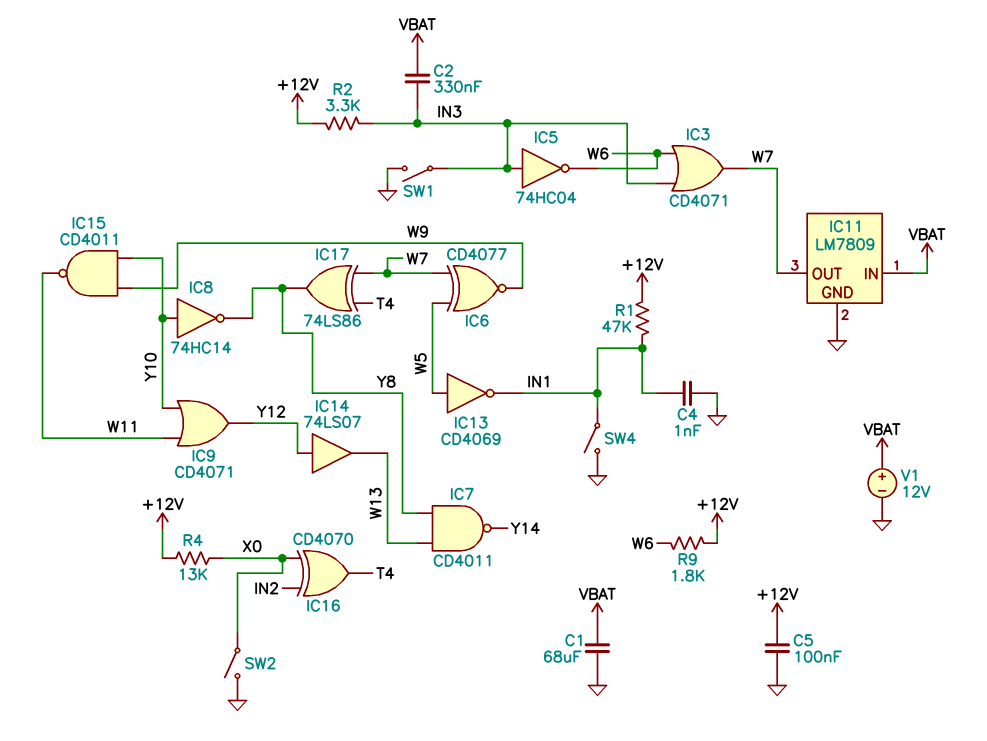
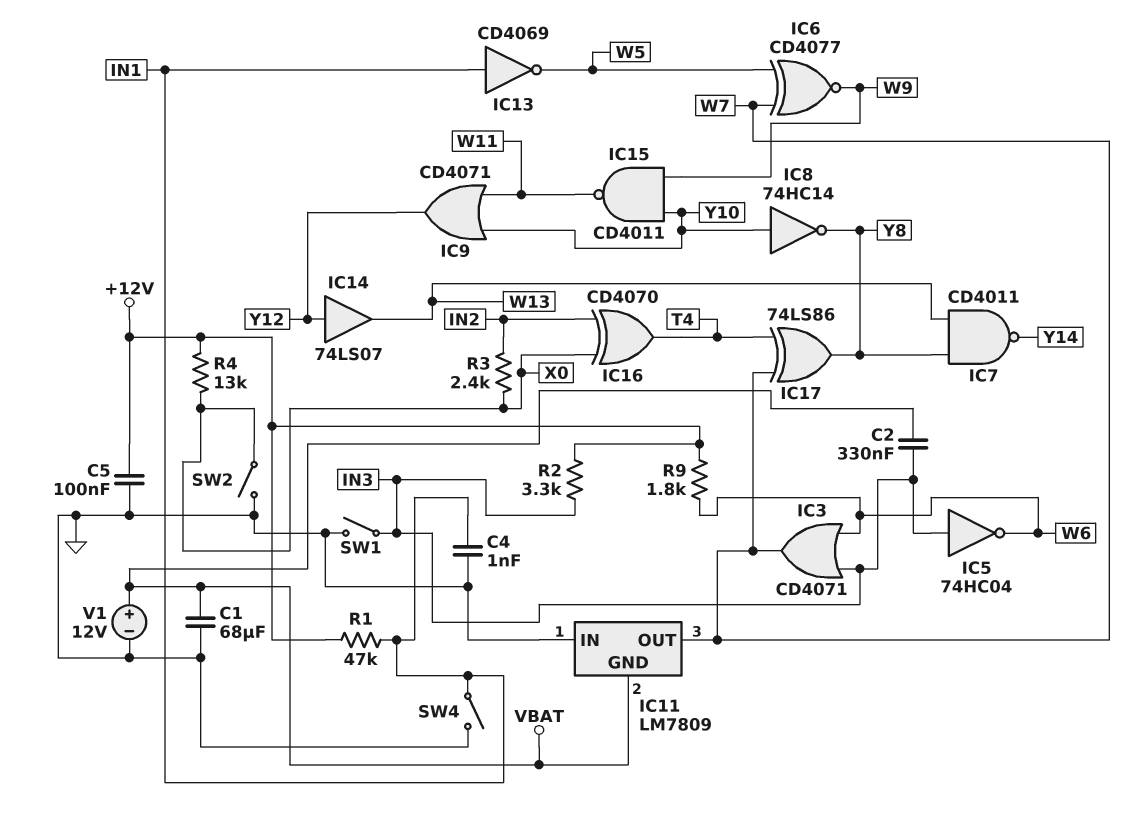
IC11 pin GND: GND -> VBAT
IC11 pin IN: VBAT -> GND
IC13: NOT CD4069 (in W5, out IN1) -> NOT CD4069 (in IN1, out W5)
R3: none -> 2.4k (IN2, X0)

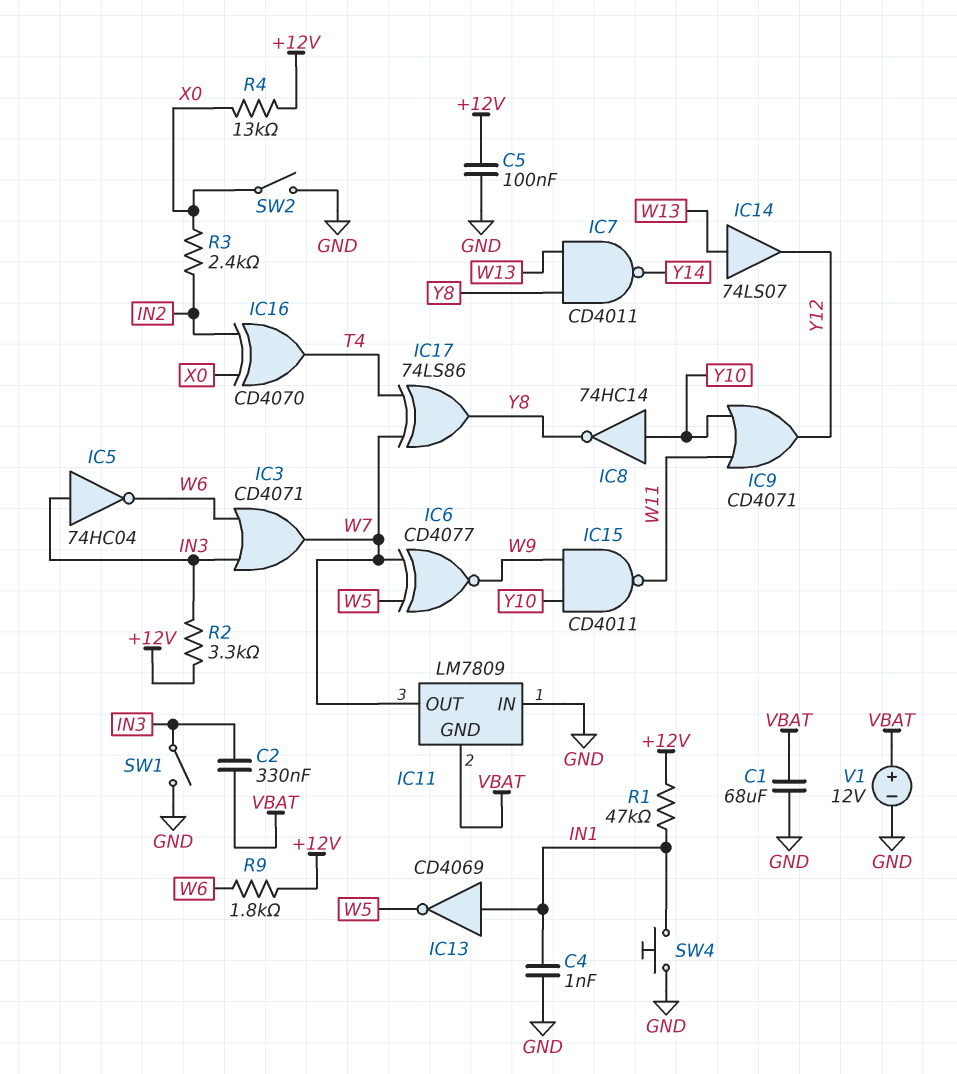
IC14: buffer 74LS07 (in Y12, out W13) -> buffer 74LS07 (in W13, out Y12)
SW4: switch (GND, IN1) -> button (GND, IN1)

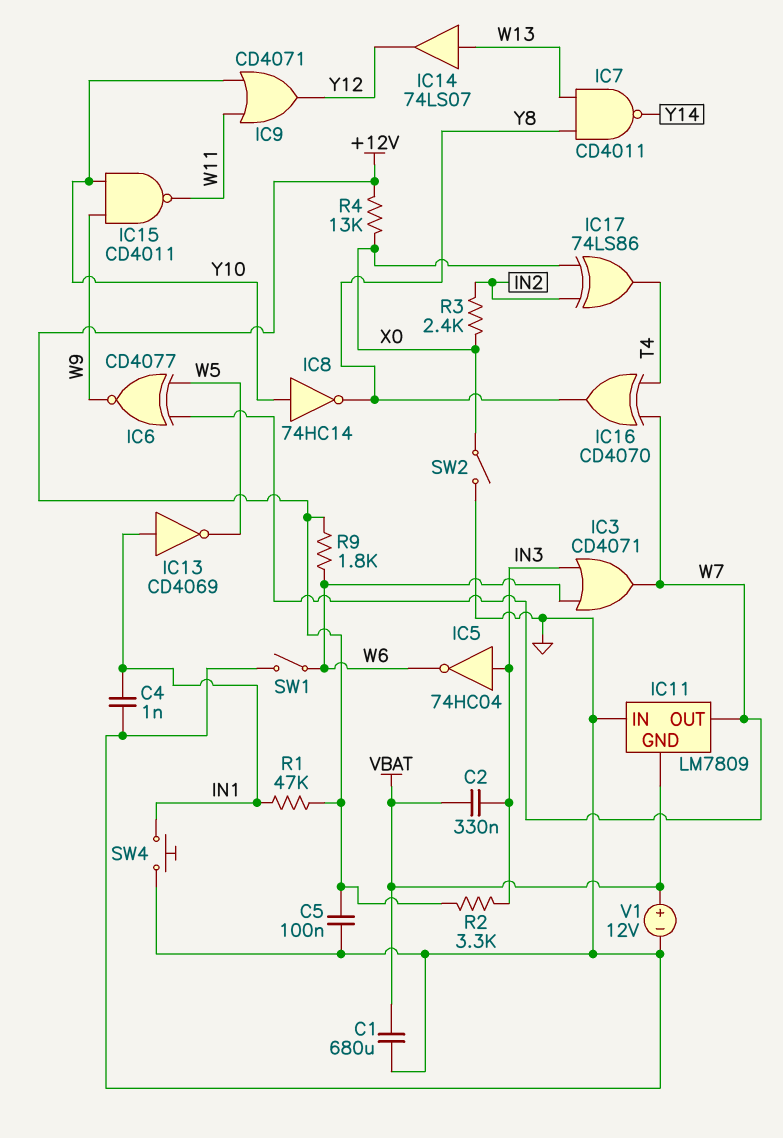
C1: 68uF (GND, VBAT) -> 680uF (GND, VBAT)
IC16: XOR CD4070 (in IN2, in X0, out T4) -> XOR CD4070 (in T4, in W7, out Y8)
IC17: XOR 74LS86 (in T4, in W7, out Y8) -> XOR 74LS86 (in IN2, in X0, out T4)
SW1: switch (GND, IN3) -> switch (GND, W6)

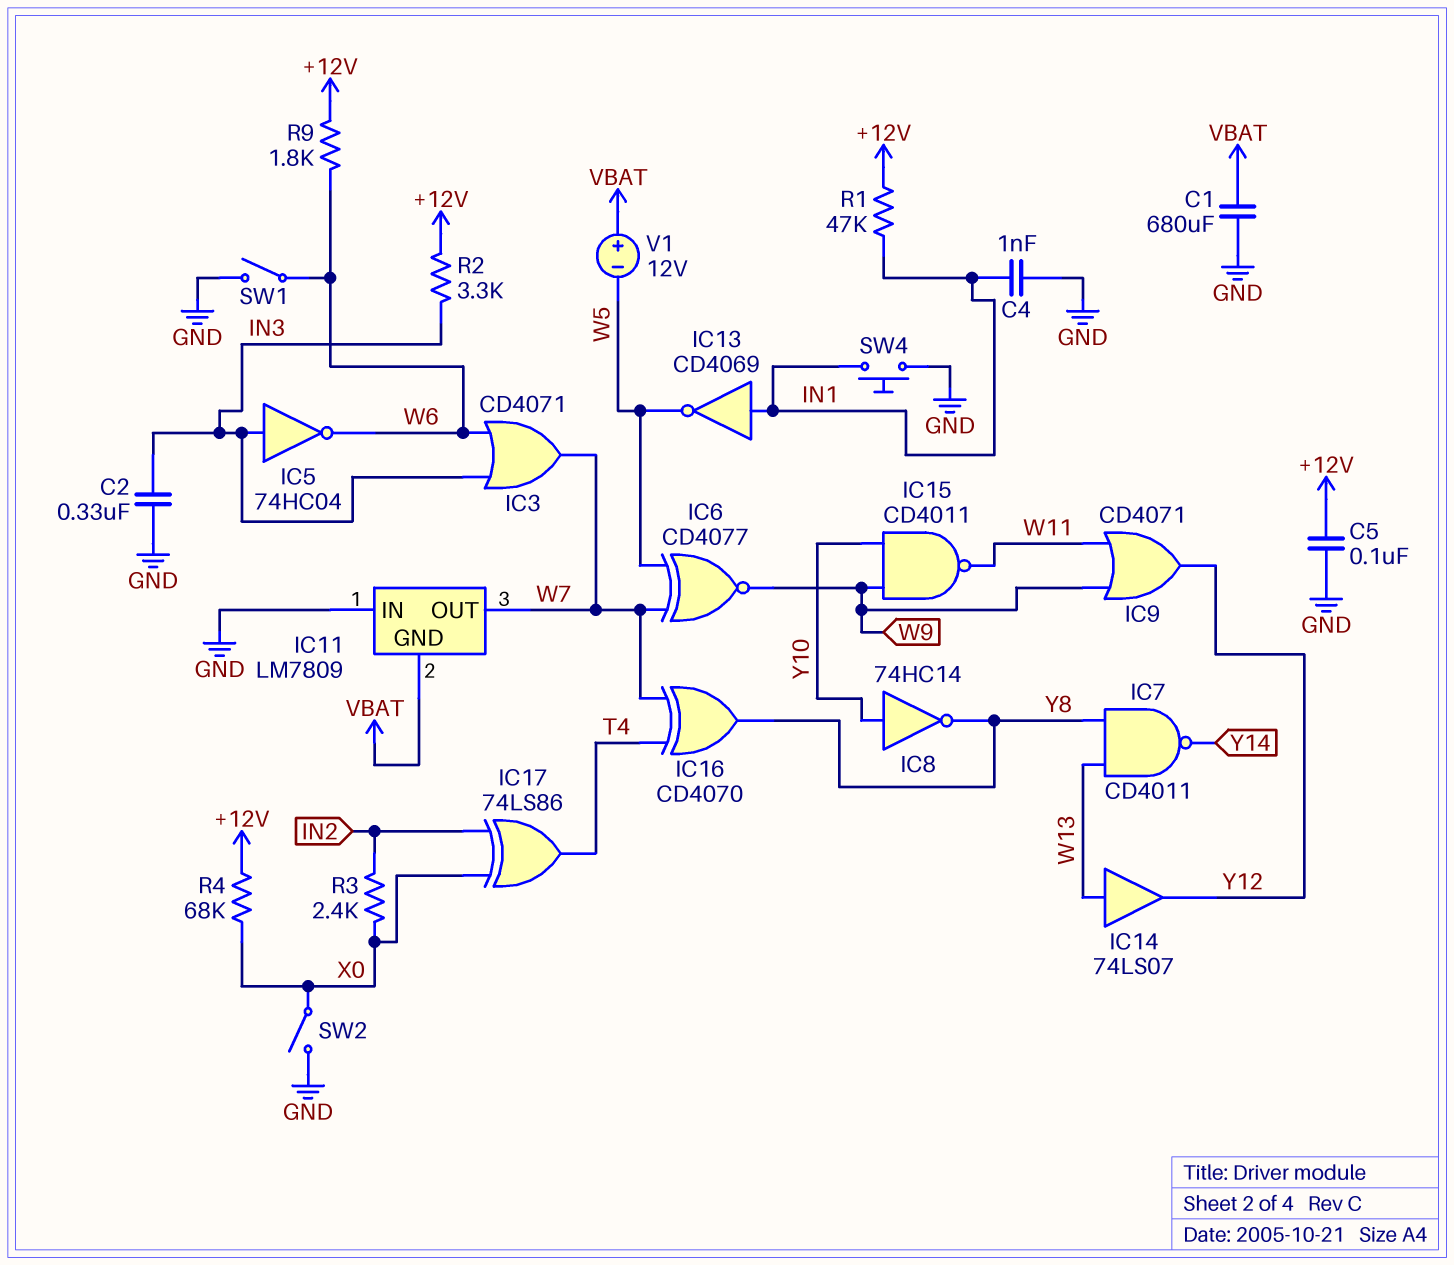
C2: 330nF (IN3, VBAT) -> 330nF (GND, IN3)
IC9: OR CD4071 (in W11, in Y10, out Y12) -> OR CD4071 (in W9, in W11, out Y12)
R4: 13k (+12V, X0) -> 68k (+12V, X0)
V1: 12V (plus VBAT, minus GND) -> 12V (plus VBAT, minus W5)

